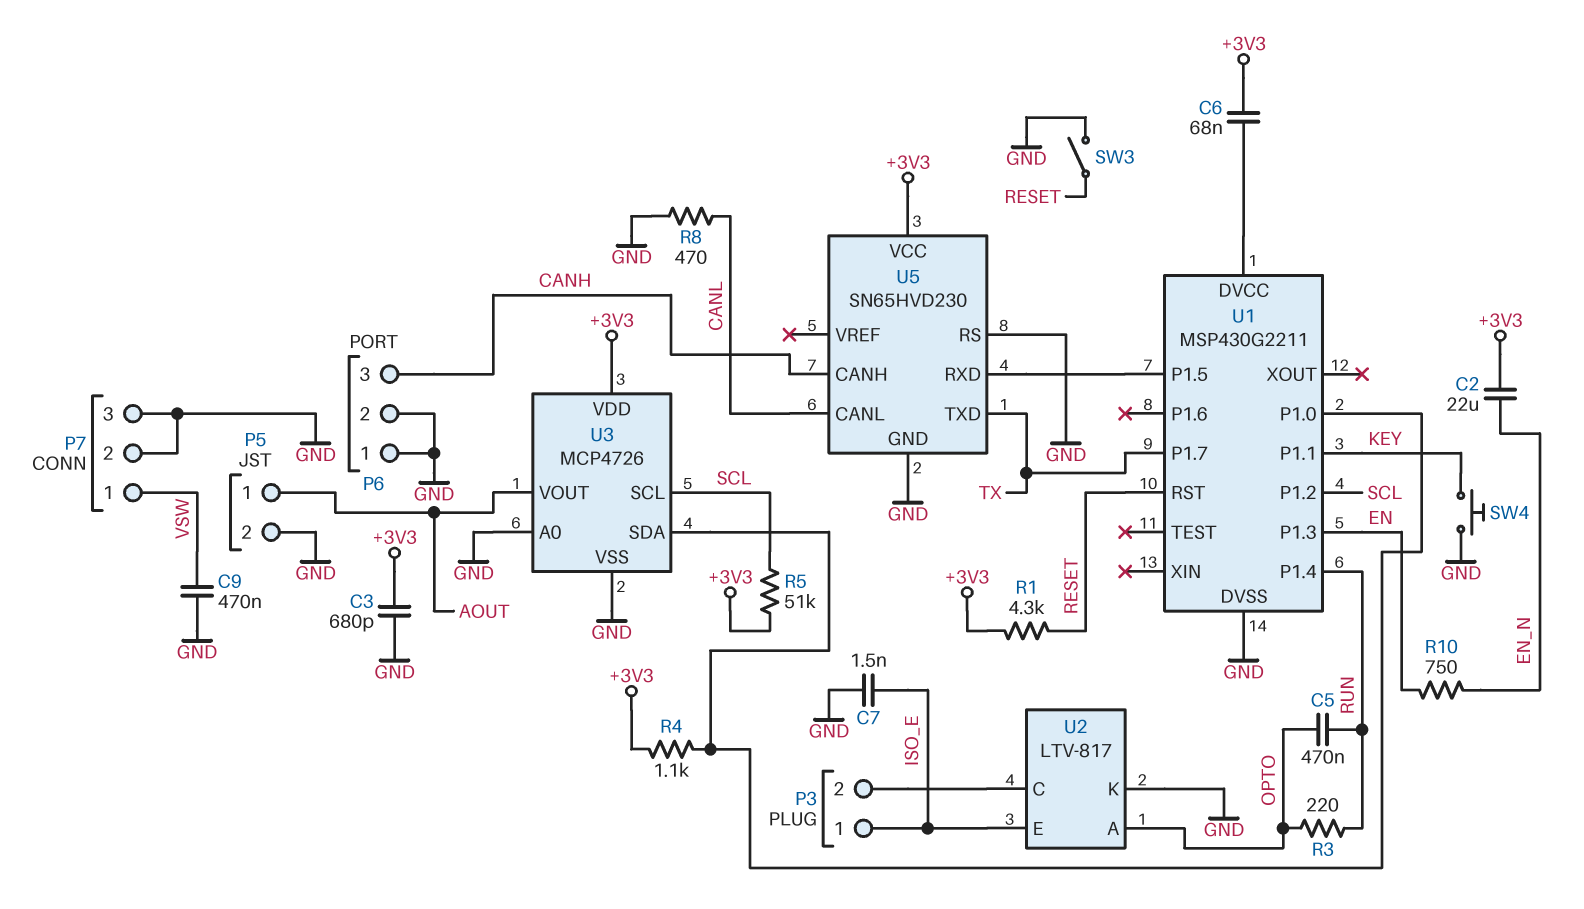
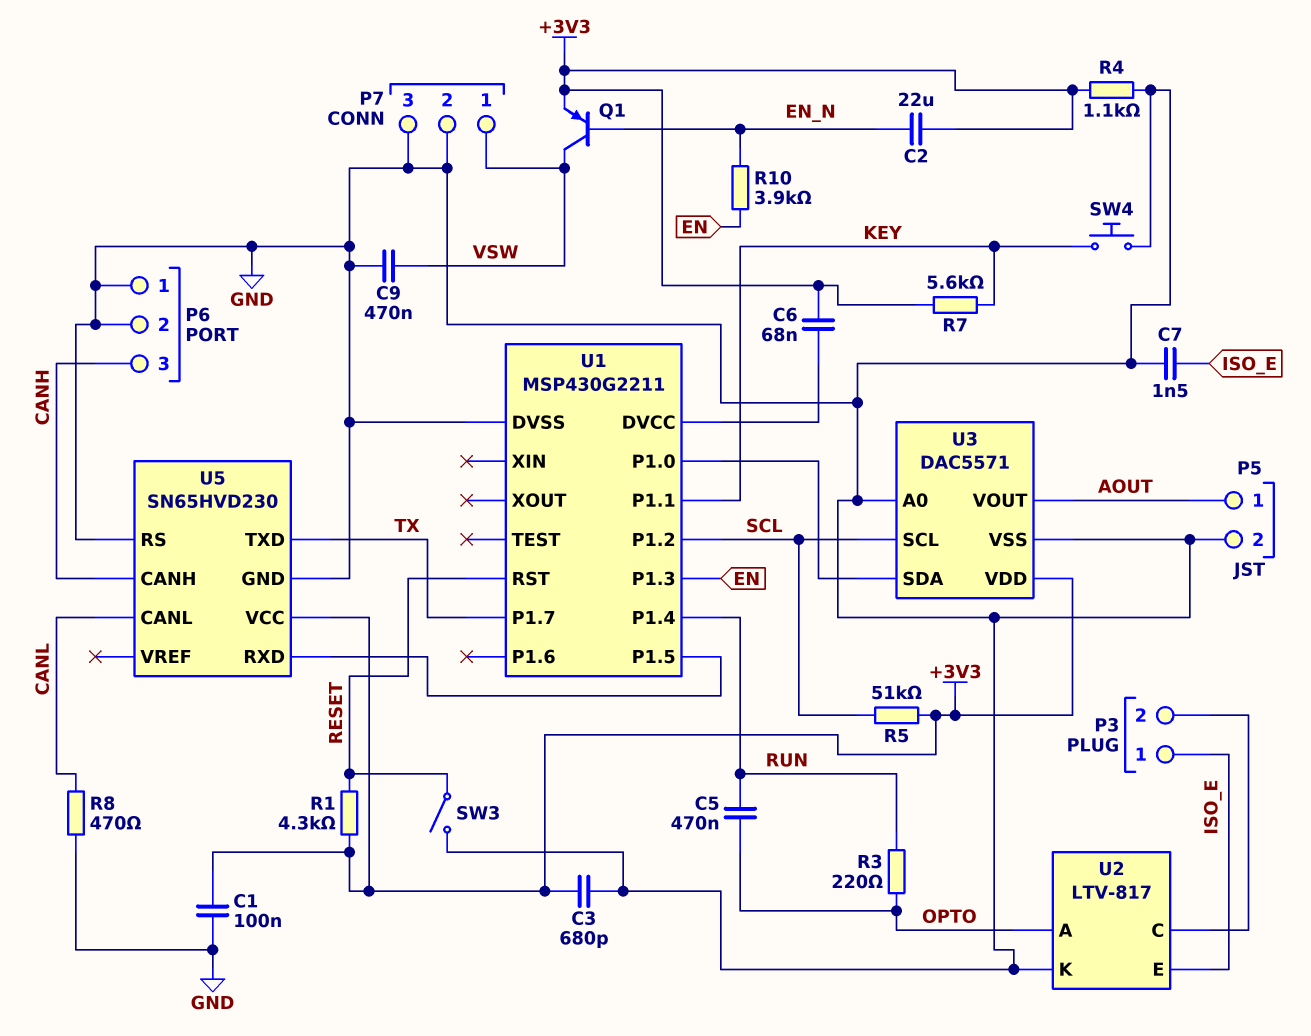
C1: none -> 100nF (+3V3, GND)
Q1: none -> PNP (B EN_N, C VSW, E +3V3)
R4: 1.1k (+3V3, U1/P1.0) -> 1.1k (+3V3, GND)
R7: none -> 5.6k (+3V3, KEY)
R10: 750 (EN, EN_N) -> 3.9k (EN, EN_N)
U3: MCP4726 -> DAC5571

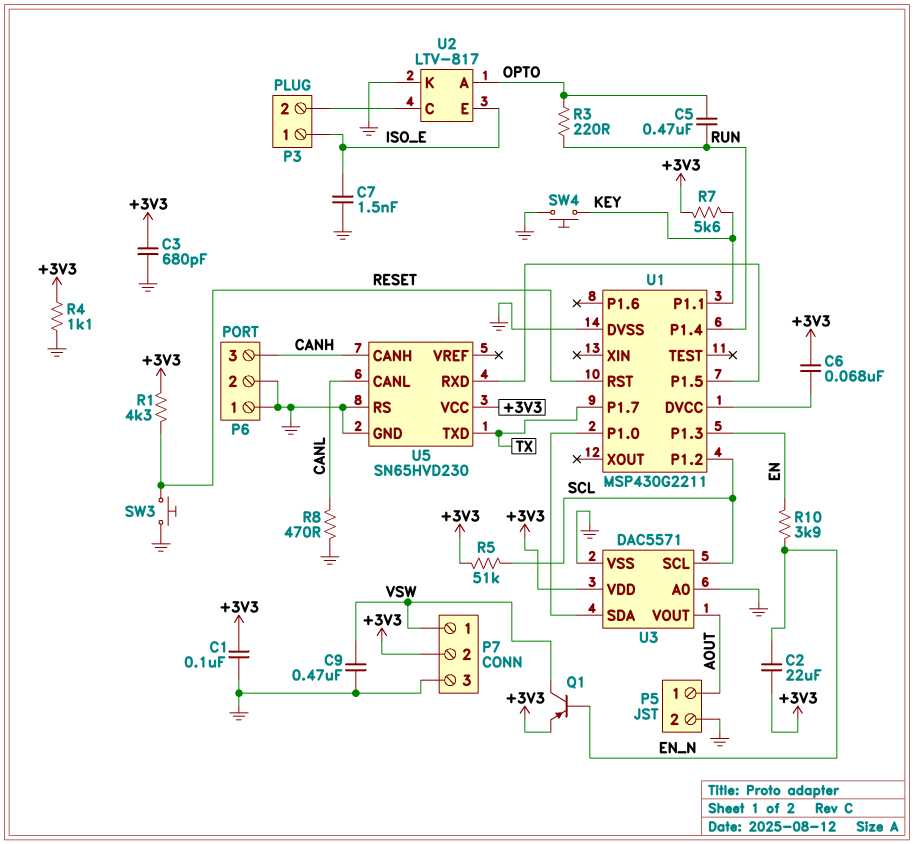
P7 pin 2: GND -> +3V3
SW3: switch (GND, RESET) -> button (GND, RESET)

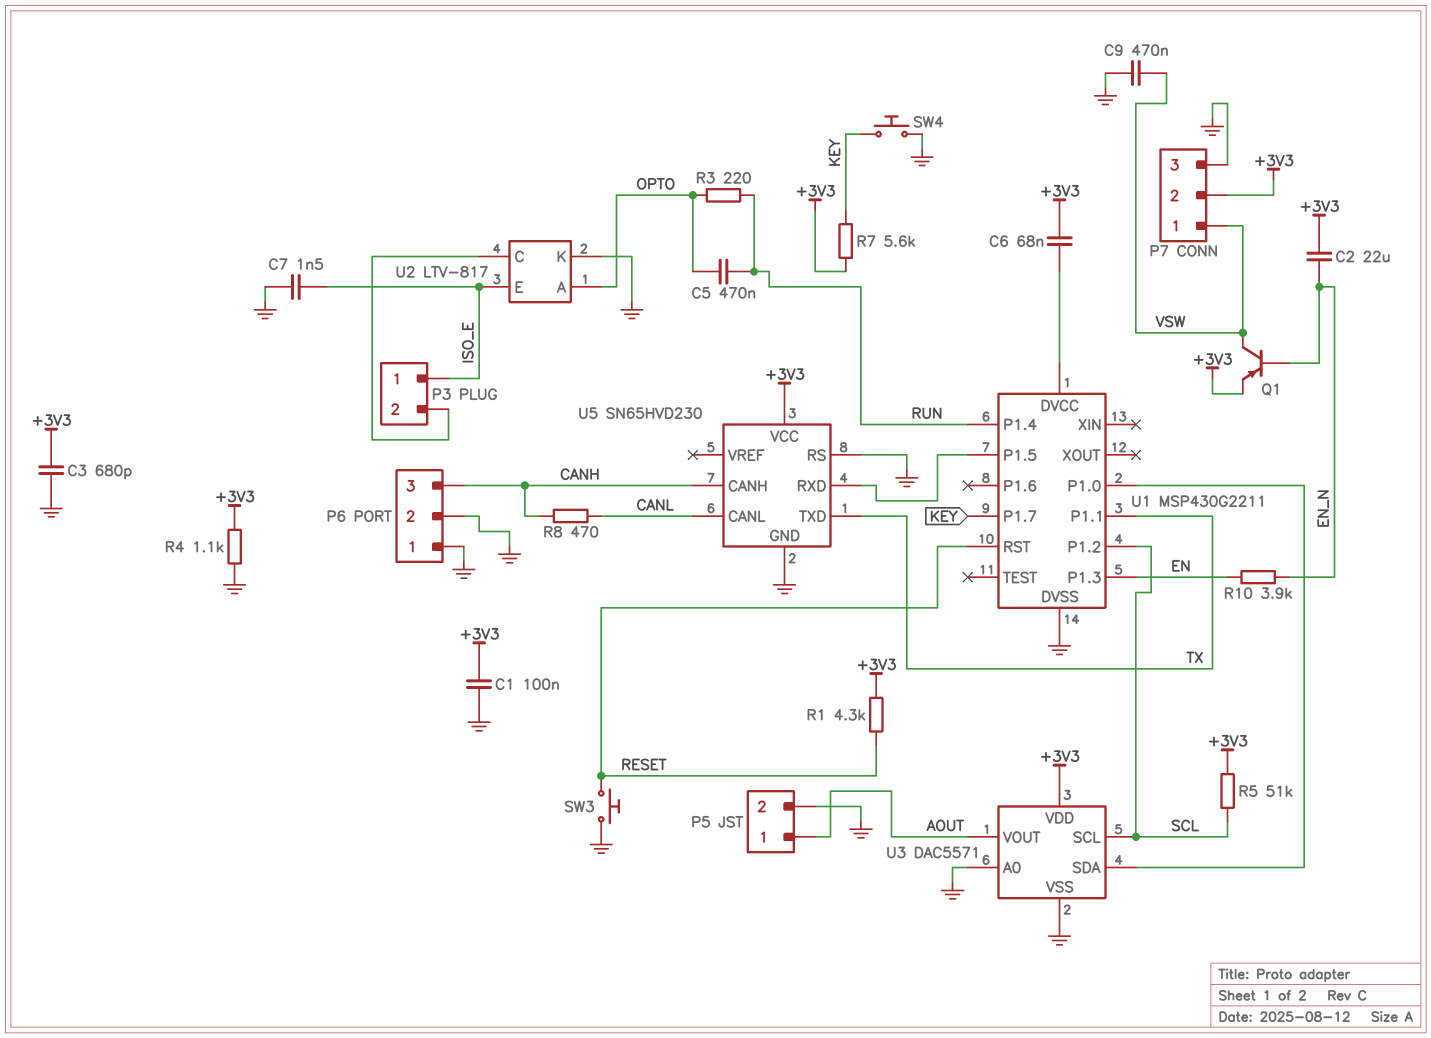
R8: 470 (CANL, GND) -> 470 (CANH, CANL)
U1 pin P1.1: KEY -> TX
U1 pin P1.7: TX -> KEY

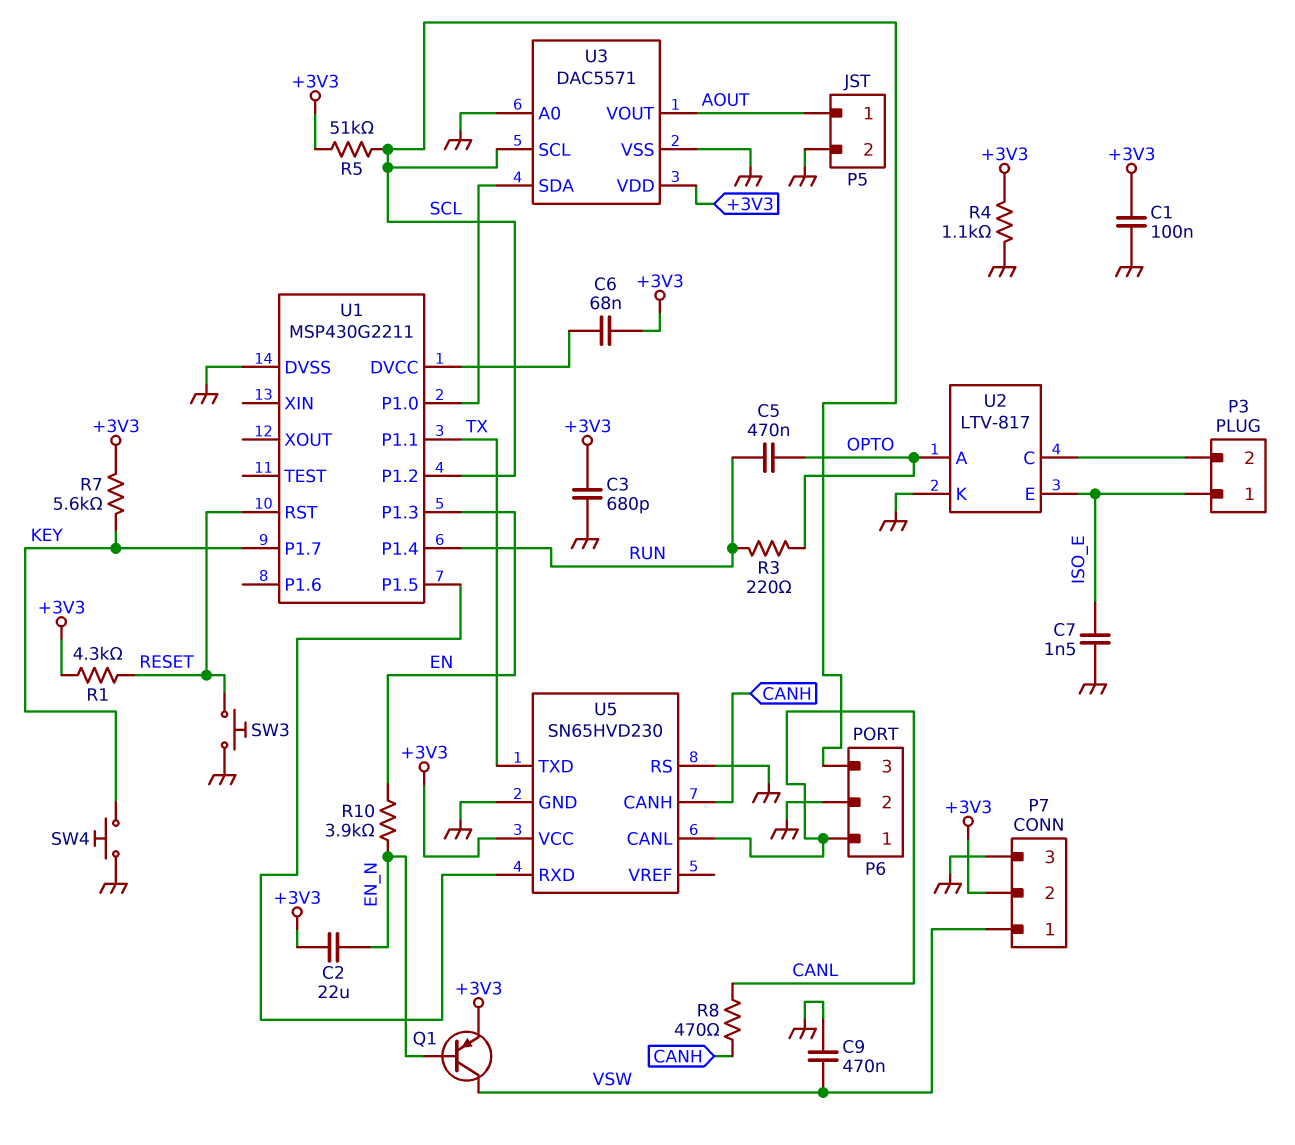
P6 pin 1: GND -> CANL
P6 pin 3: CANH -> SCL

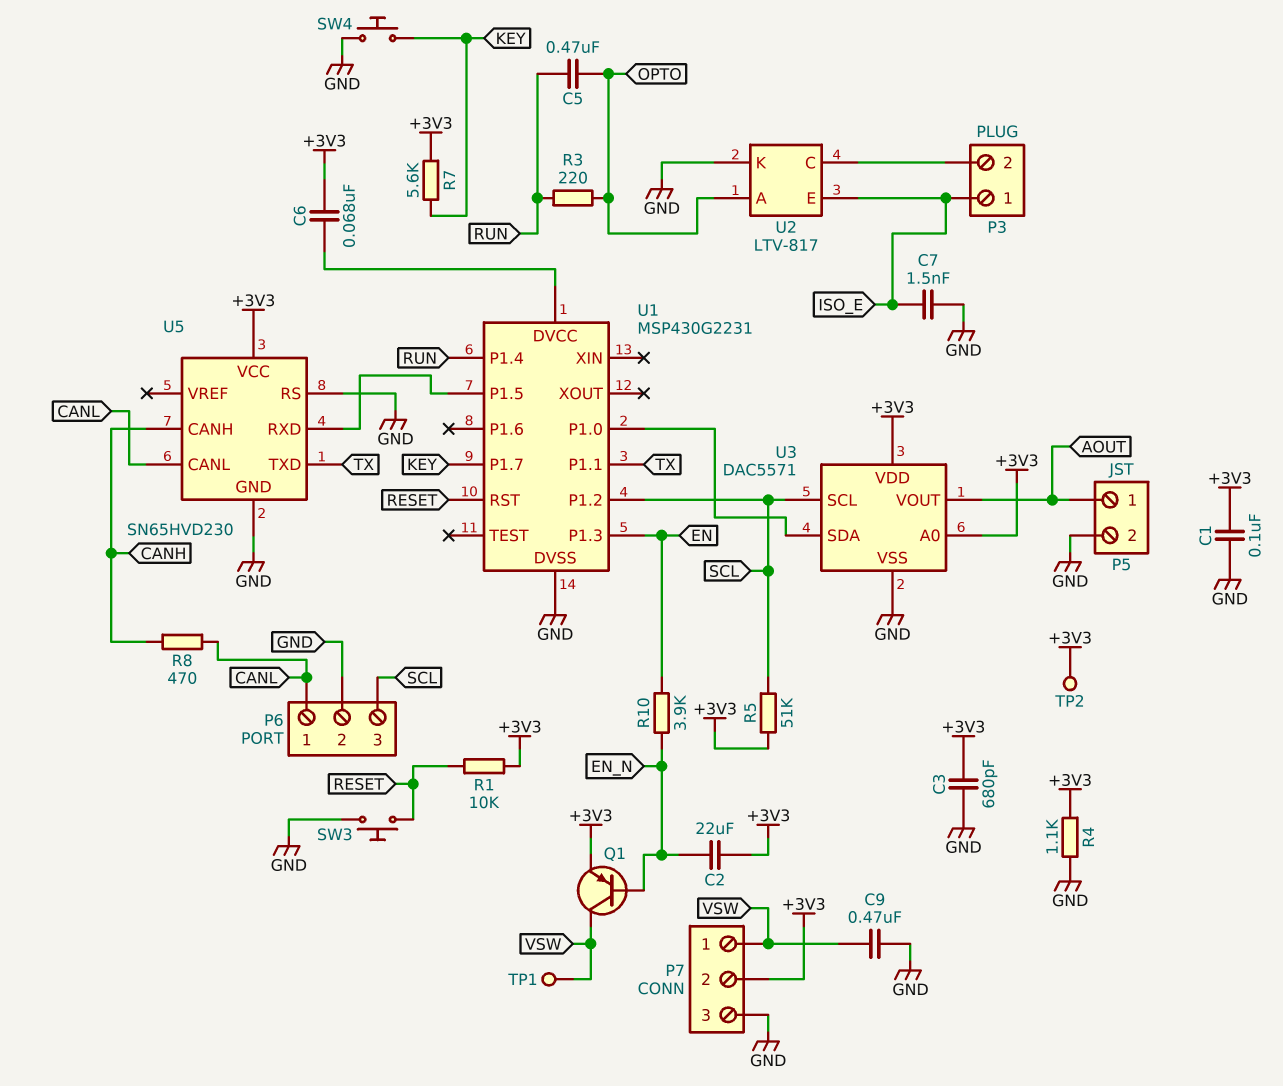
R1: 4.3k (+3V3, RESET) -> 10k (+3V3, RESET)
TP1: none -> test point (VSW)
TP2: none -> test point (+3V3)
U1: MSP430G2211 -> MSP430G2231
U3 pin A0: GND -> +3V3

